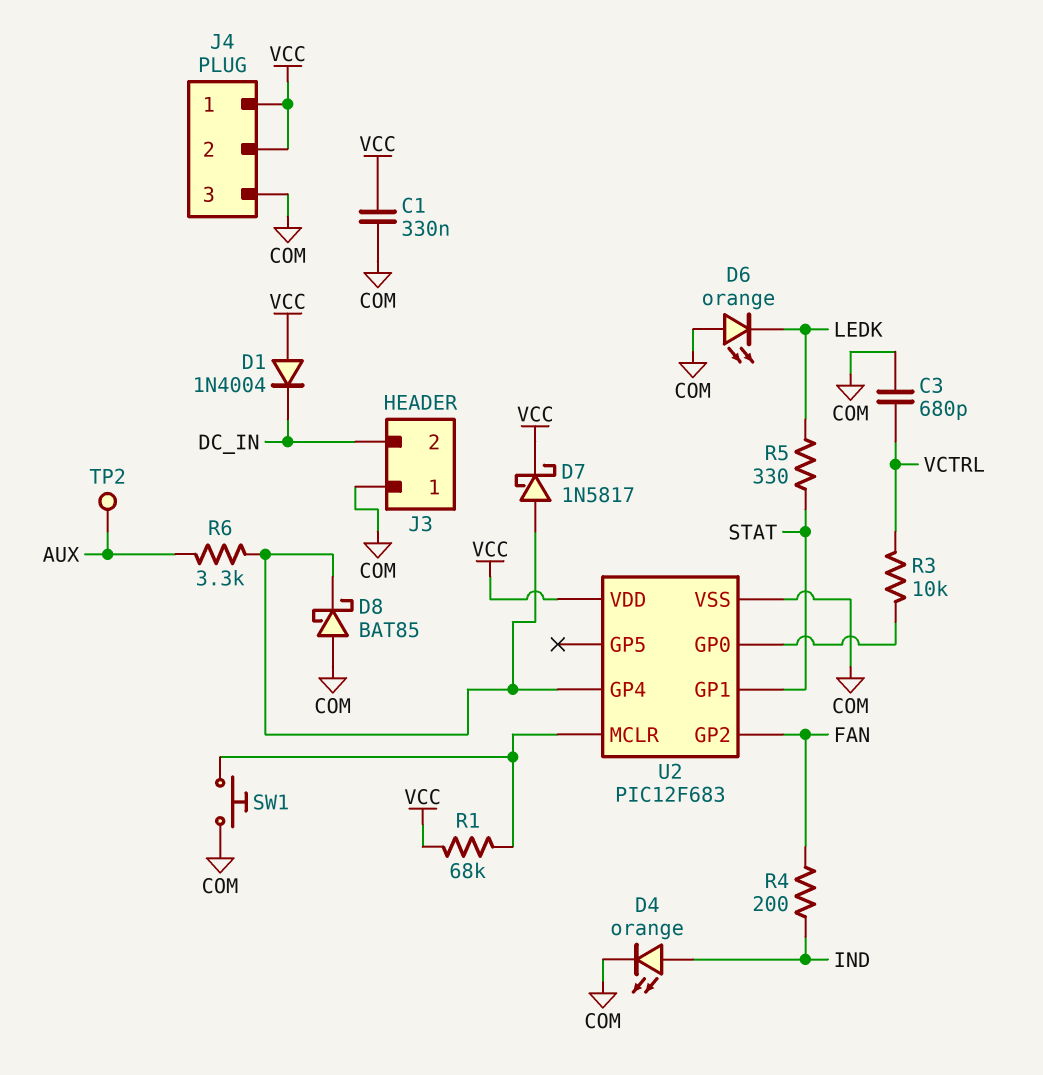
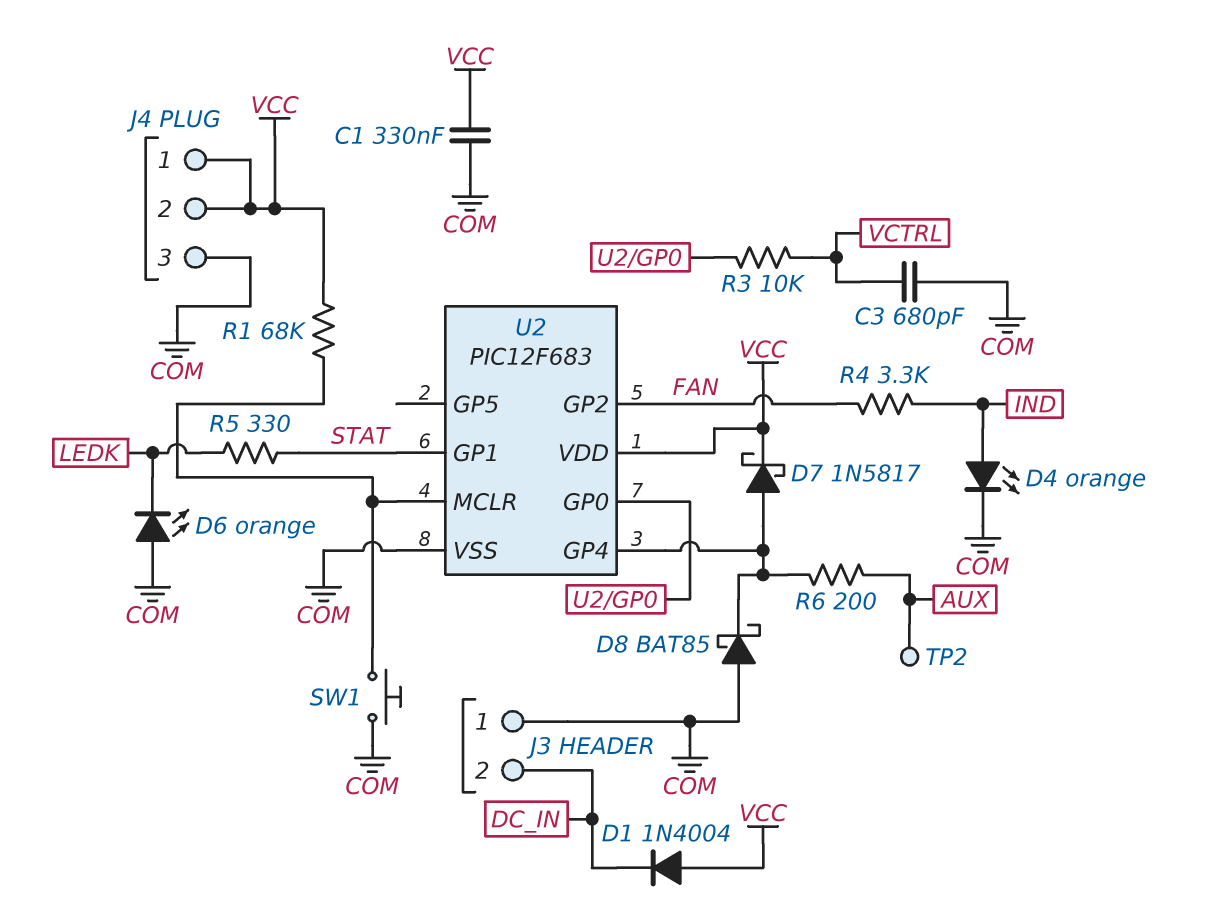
R4: 200 (FAN, IND) -> 3.3k (FAN, IND)
R6: 3.3k (AUX, U2/GP4) -> 200 (AUX, U2/GP4)

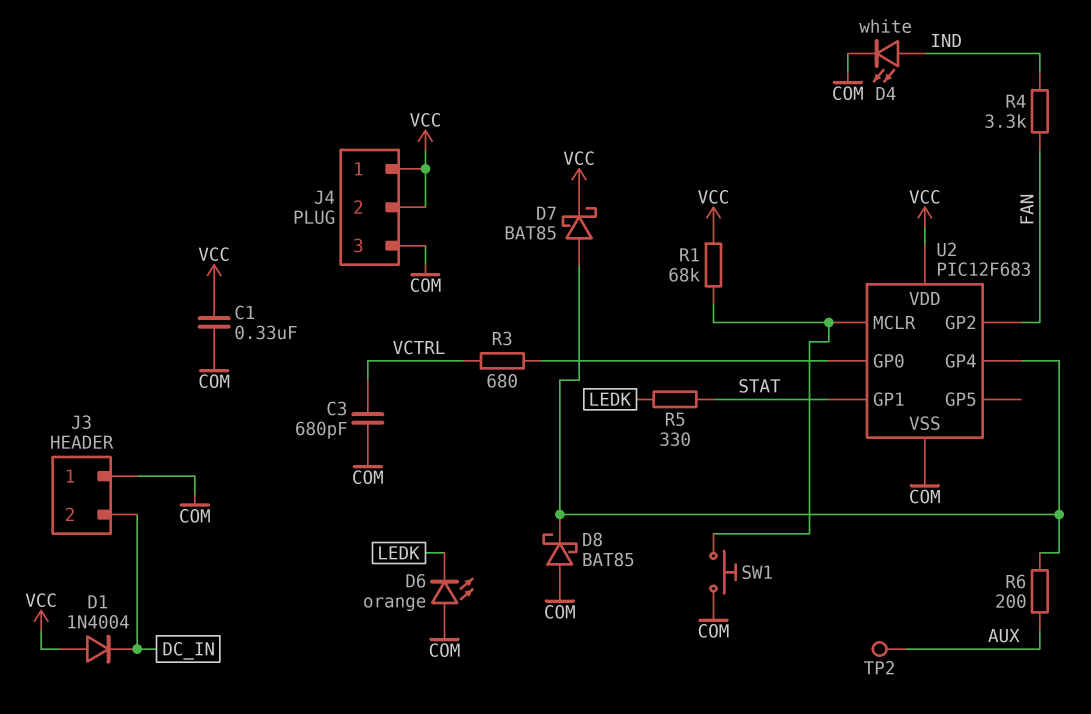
D4: LED orange (A IND, K COM) -> LED white (A IND, K COM)
D7: schottky 1N5817 (A U2/GP4, K VCC) -> schottky BAT85 (A U2/GP4, K VCC)
R3: 10k (U2/GP0, VCTRL) -> 680 (U2/GP0, VCTRL)

